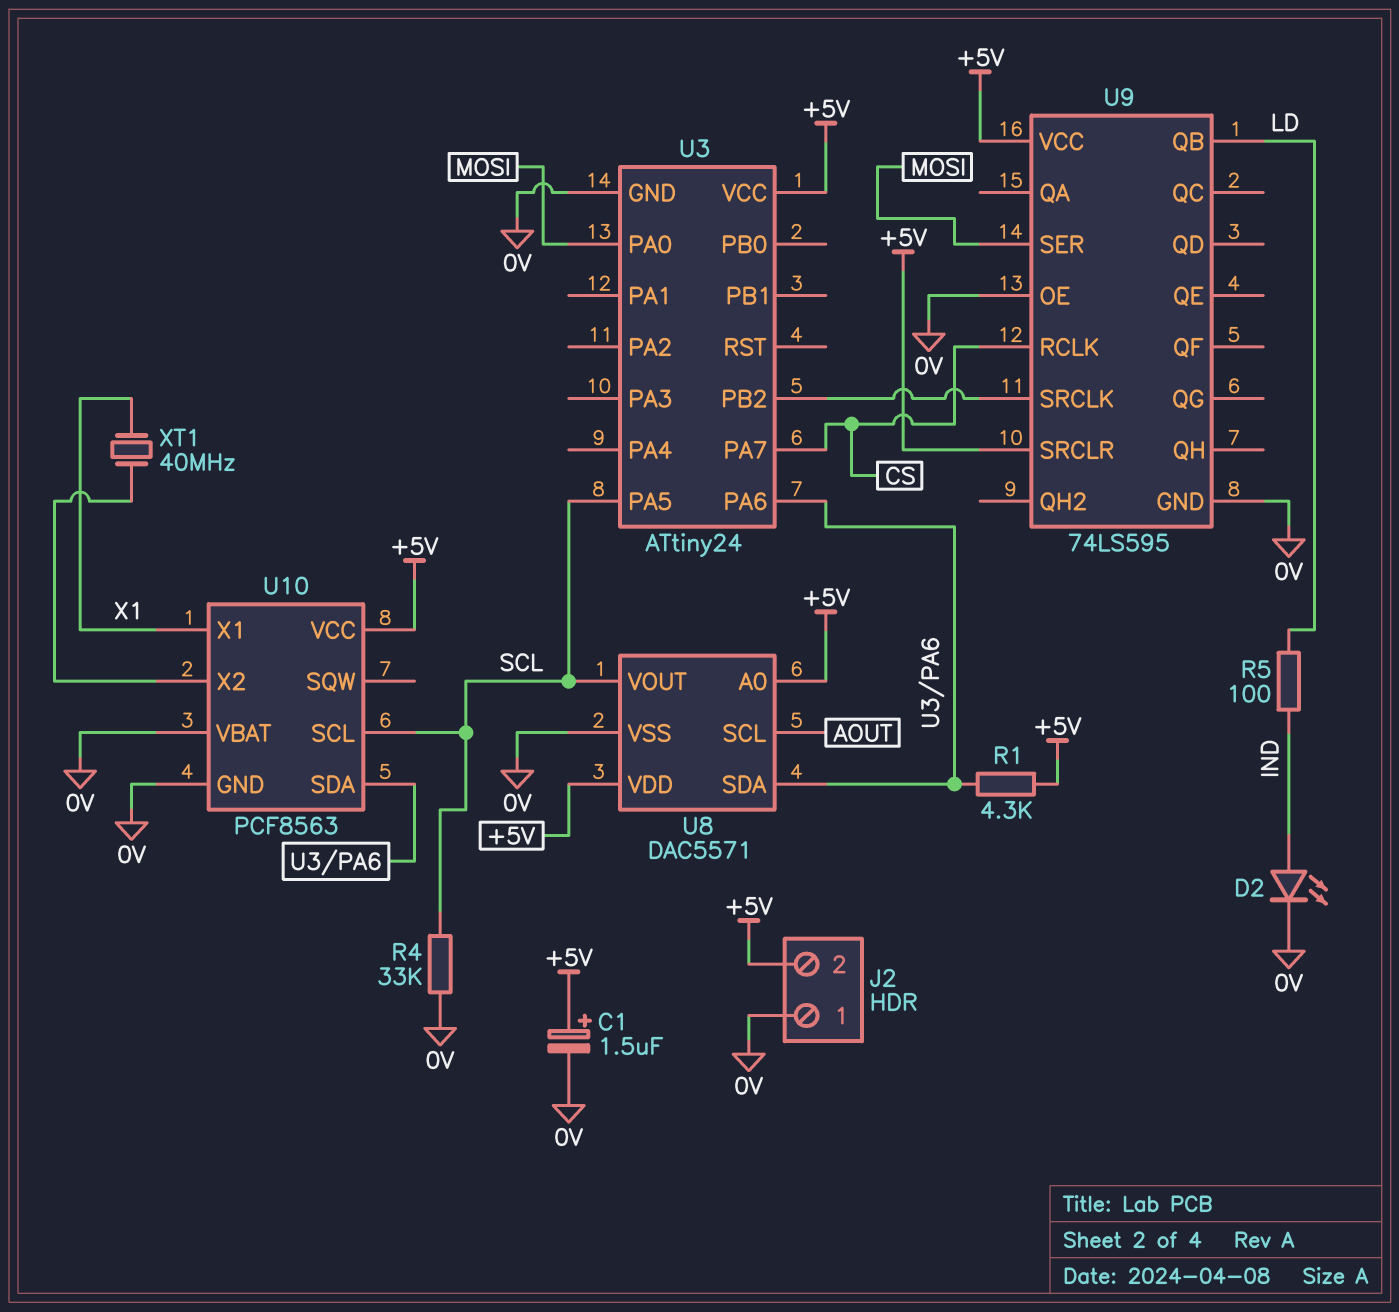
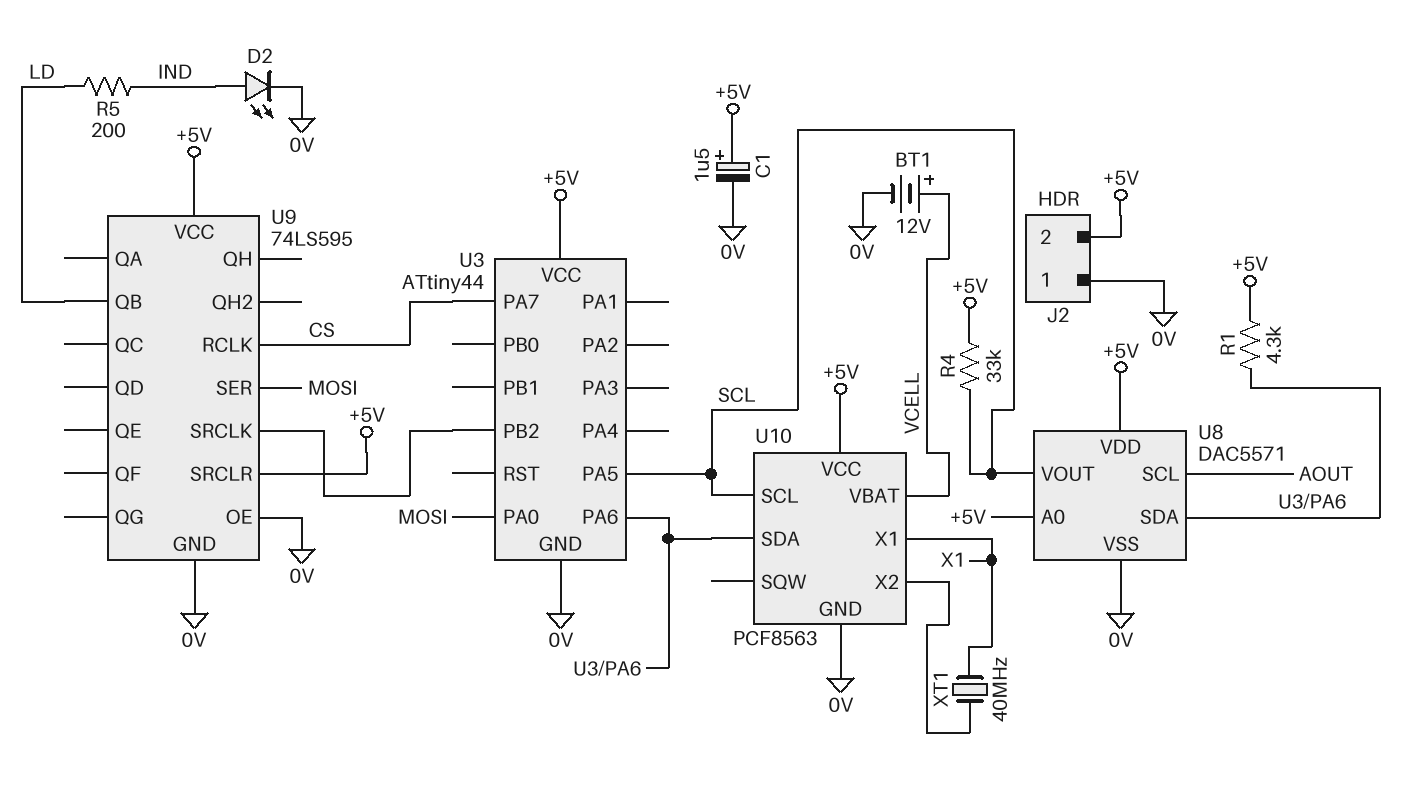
BT1: none -> 12V (plus VCELL, minus 0V)
R4: 33k (0V, SCL) -> 33k (+5V, SCL)
R5: 100 (IND, LD) -> 200 (IND, LD)
U3: ATtiny24 -> ATtiny44
U10 pin VBAT: 0V -> VCELL

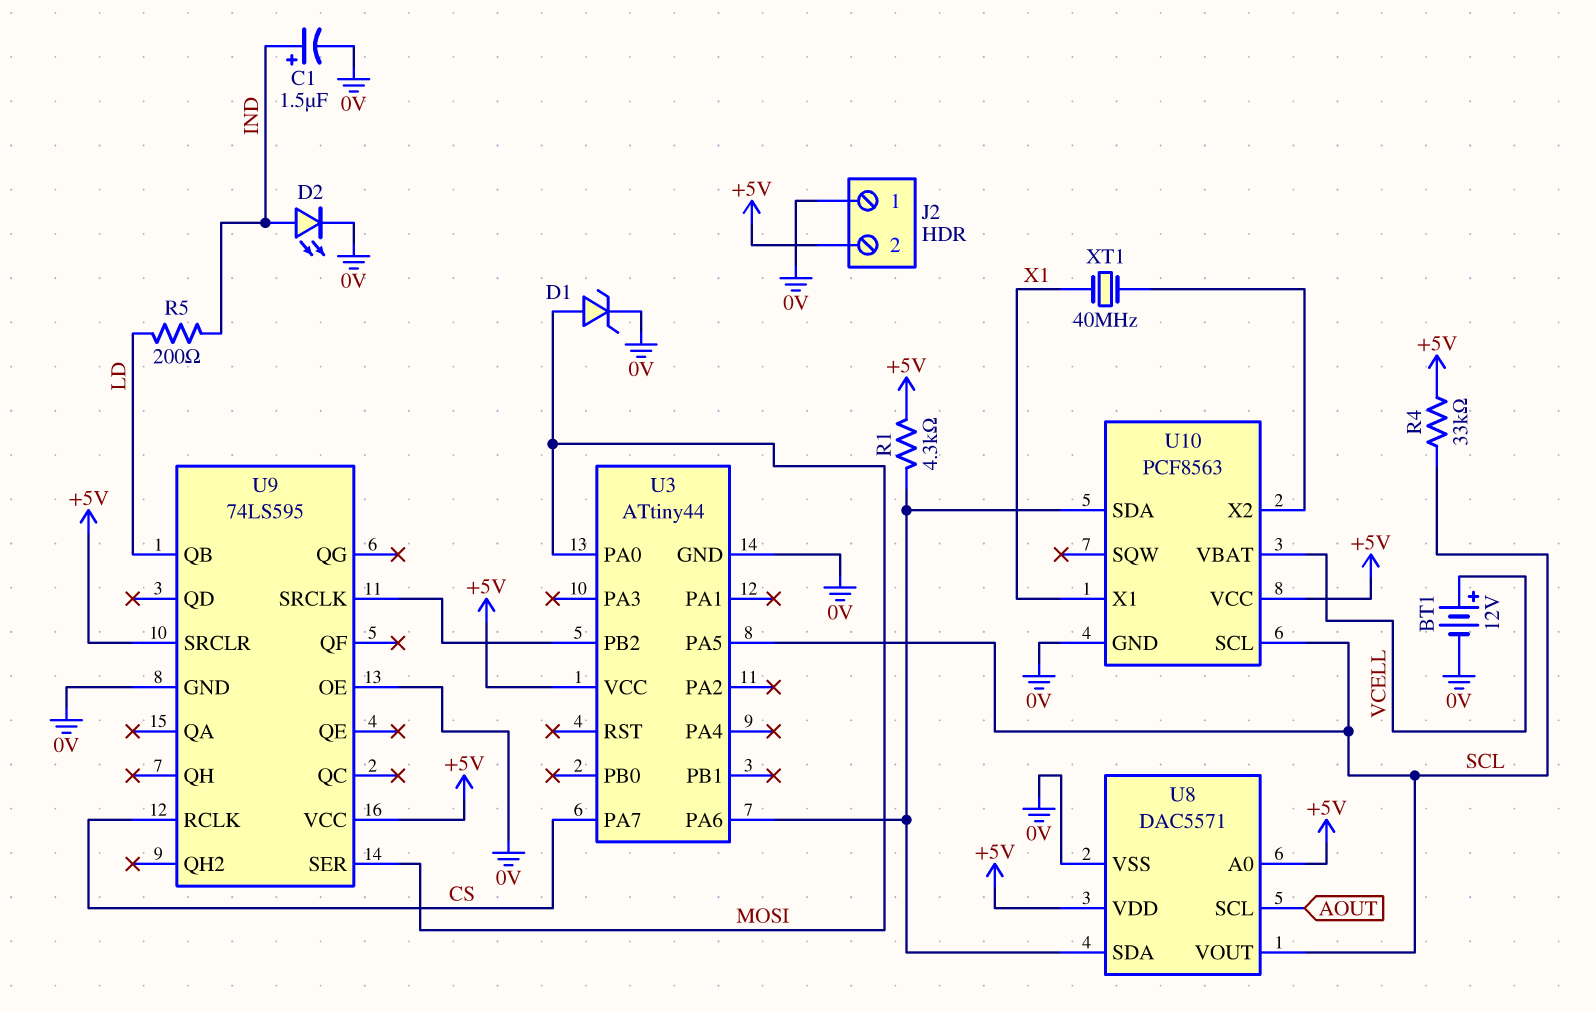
C1: 1.5uF (plus +5V, minus 0V) -> 1.5uF (plus IND, minus 0V)
D1: none -> zener (A MOSI, K 0V)

